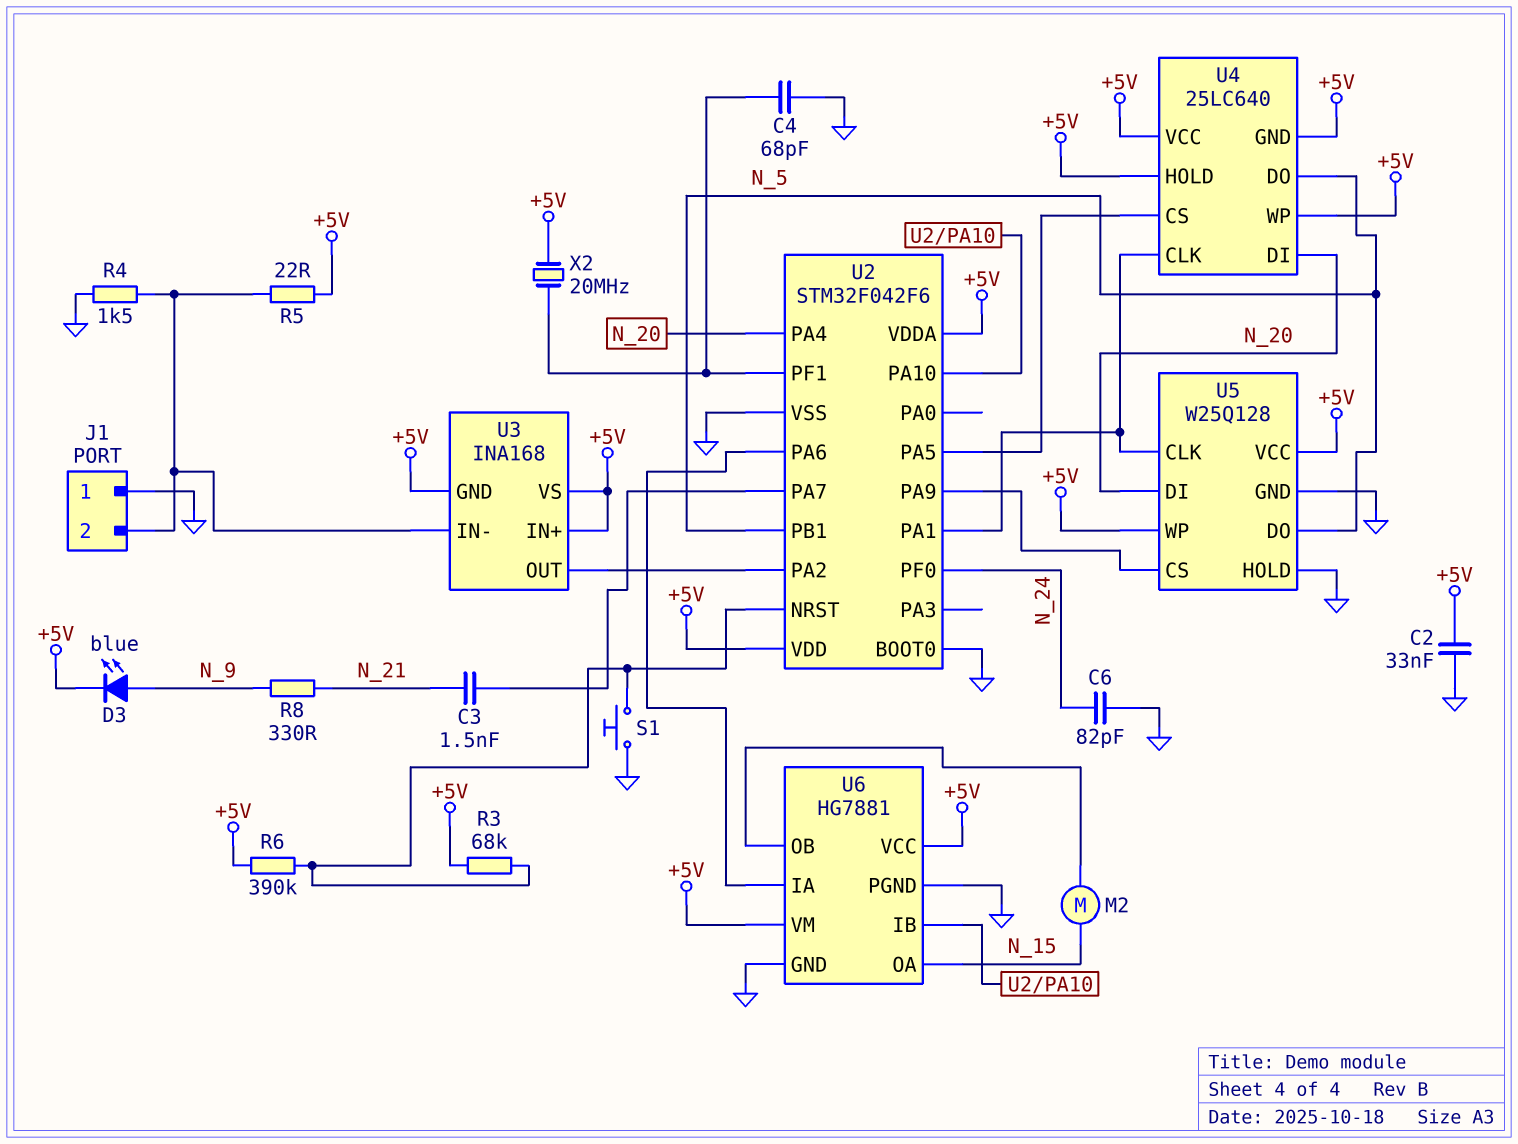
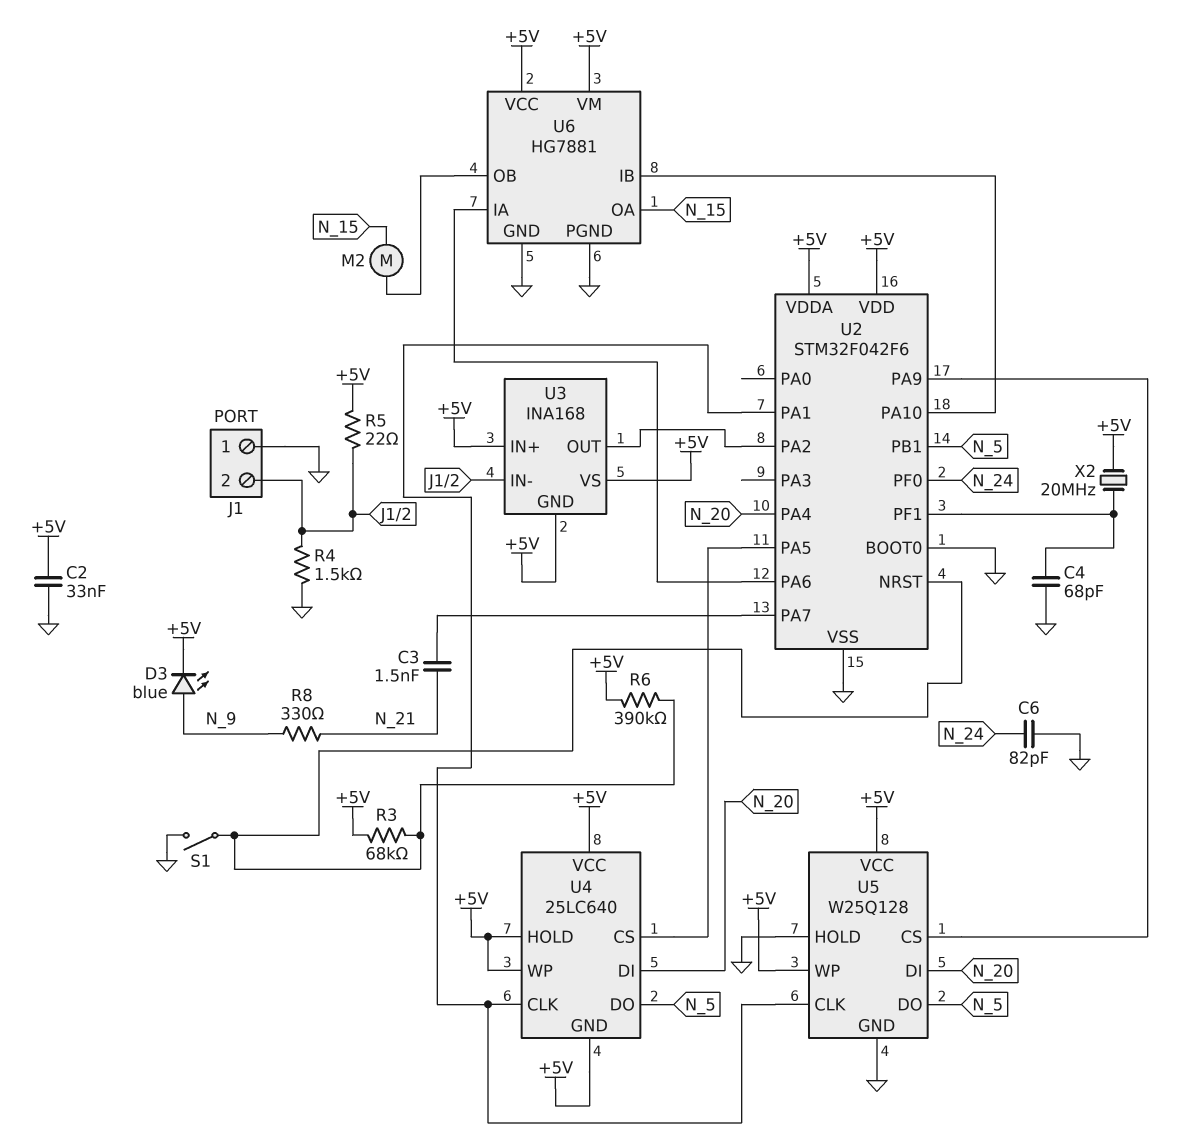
S1: button (GND, U2/NRST) -> switch (GND, U2/NRST)

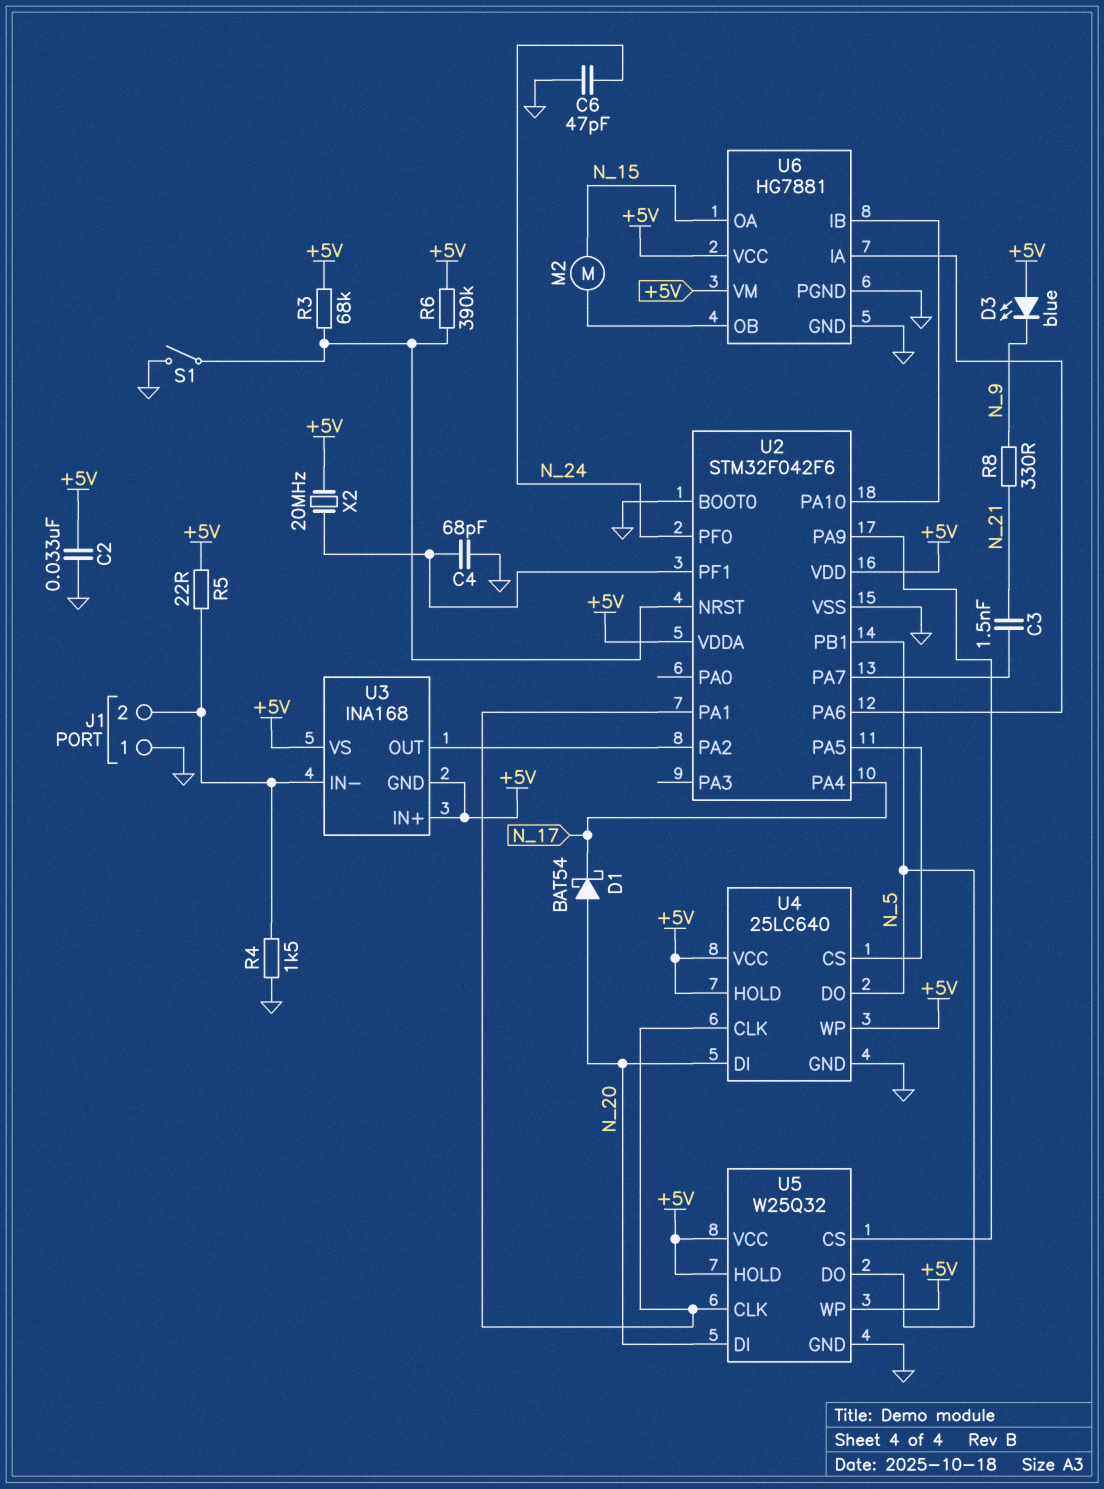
C6: 82pF (GND, N_24) -> 47pF (GND, N_24)
D1: none -> schottky BAT54 (A N_20, K N_17)
D3: LED blue (A N_9, K +5V) -> LED blue (A +5V, K N_9)
U2 pin PA4: N_20 -> N_17
U4 pin GND: +5V -> GND
U5: W25Q128 -> W25Q32
U5 pin HOLD: GND -> +5V

